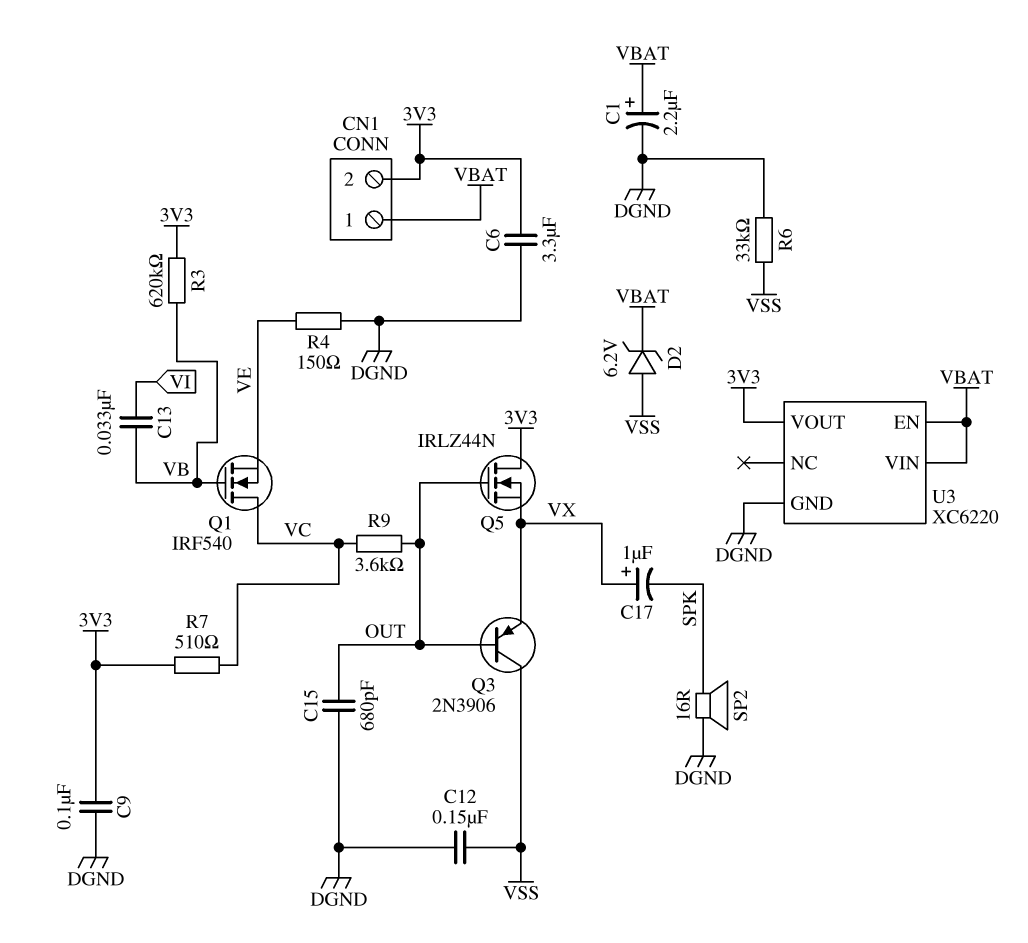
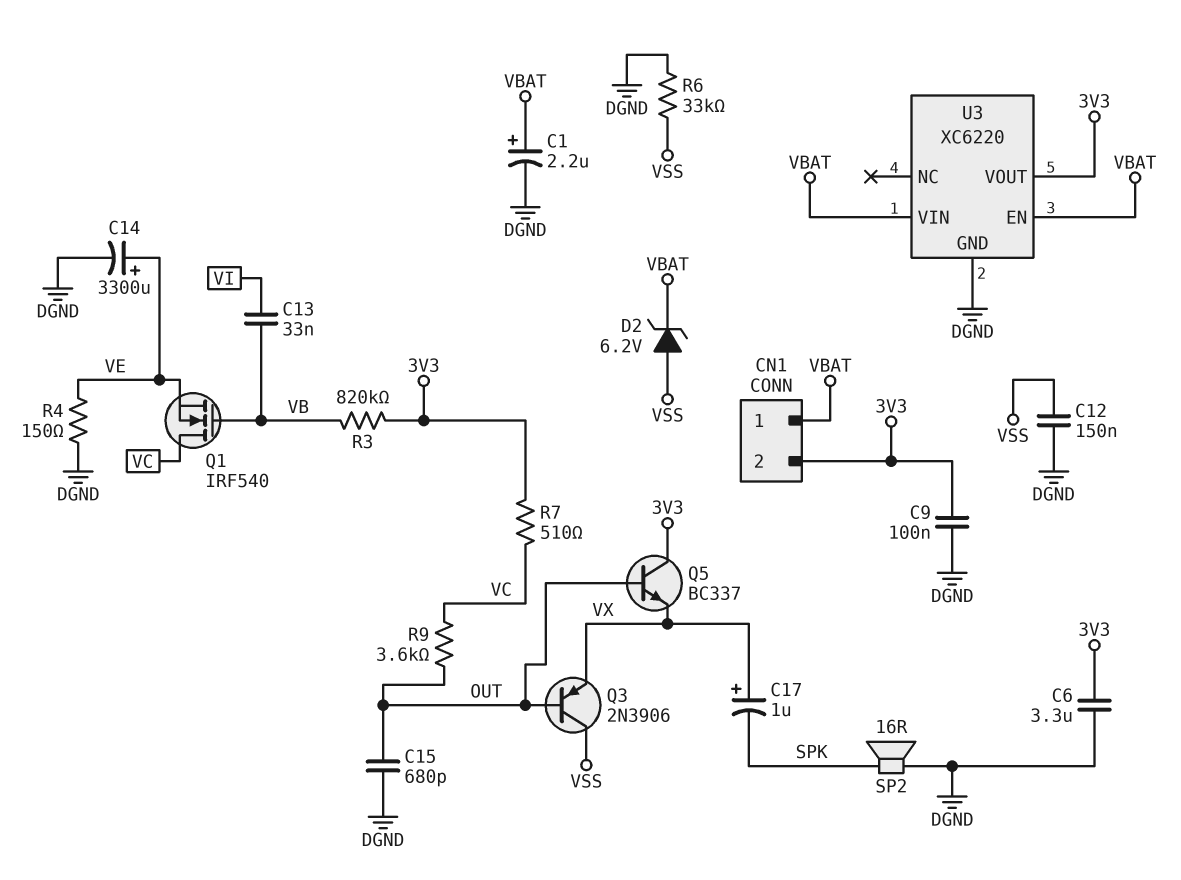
C14: none -> 3300uF (plus VE, minus DGND)
Q5: NMOS IRLZ44N (G OUT, D 3V3, S VX) -> NPN BC337 (B OUT, C 3V3, E VX)
R3: 620k (3V3, VB) -> 820k (3V3, VB)

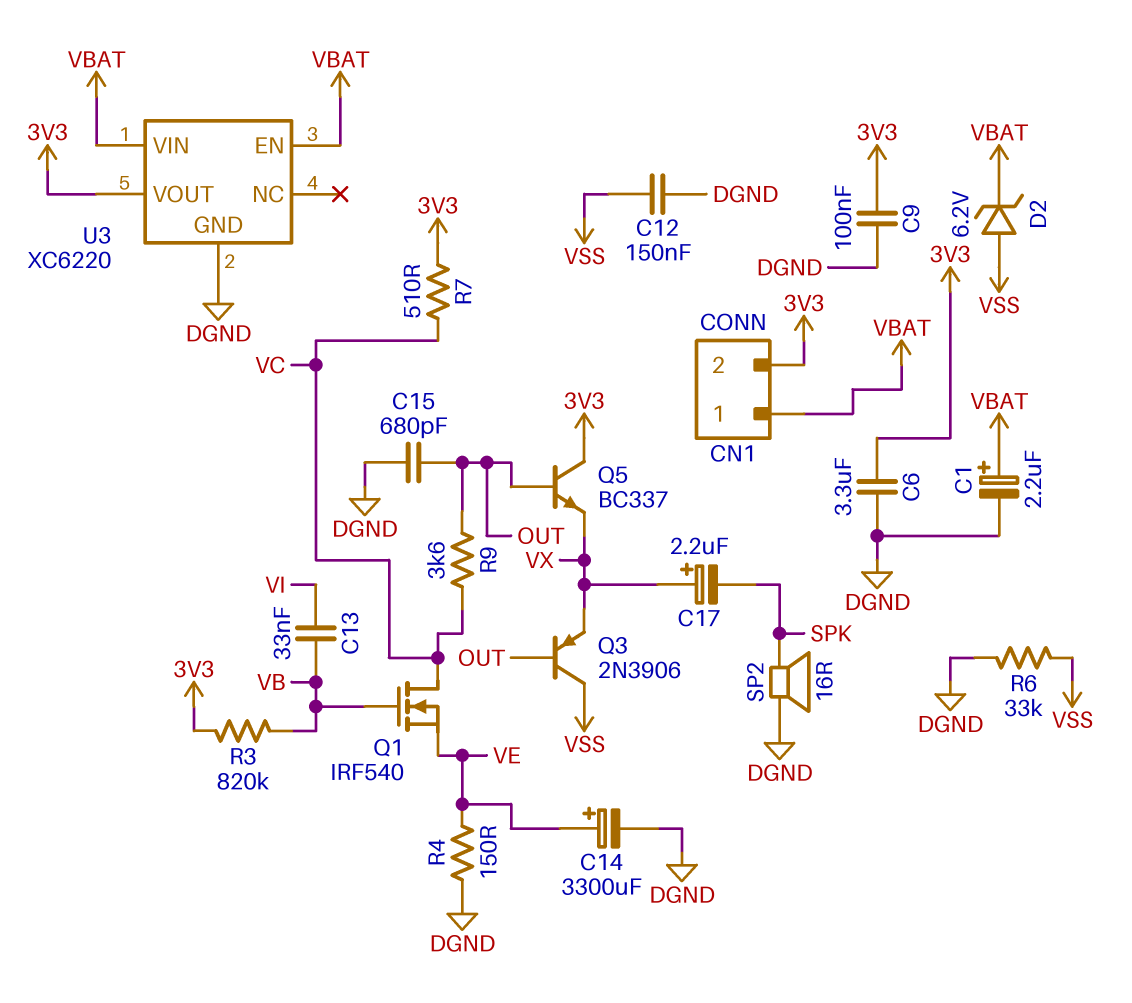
C17: 1uF (plus VX, minus SPK) -> 2.2uF (plus VX, minus SPK)

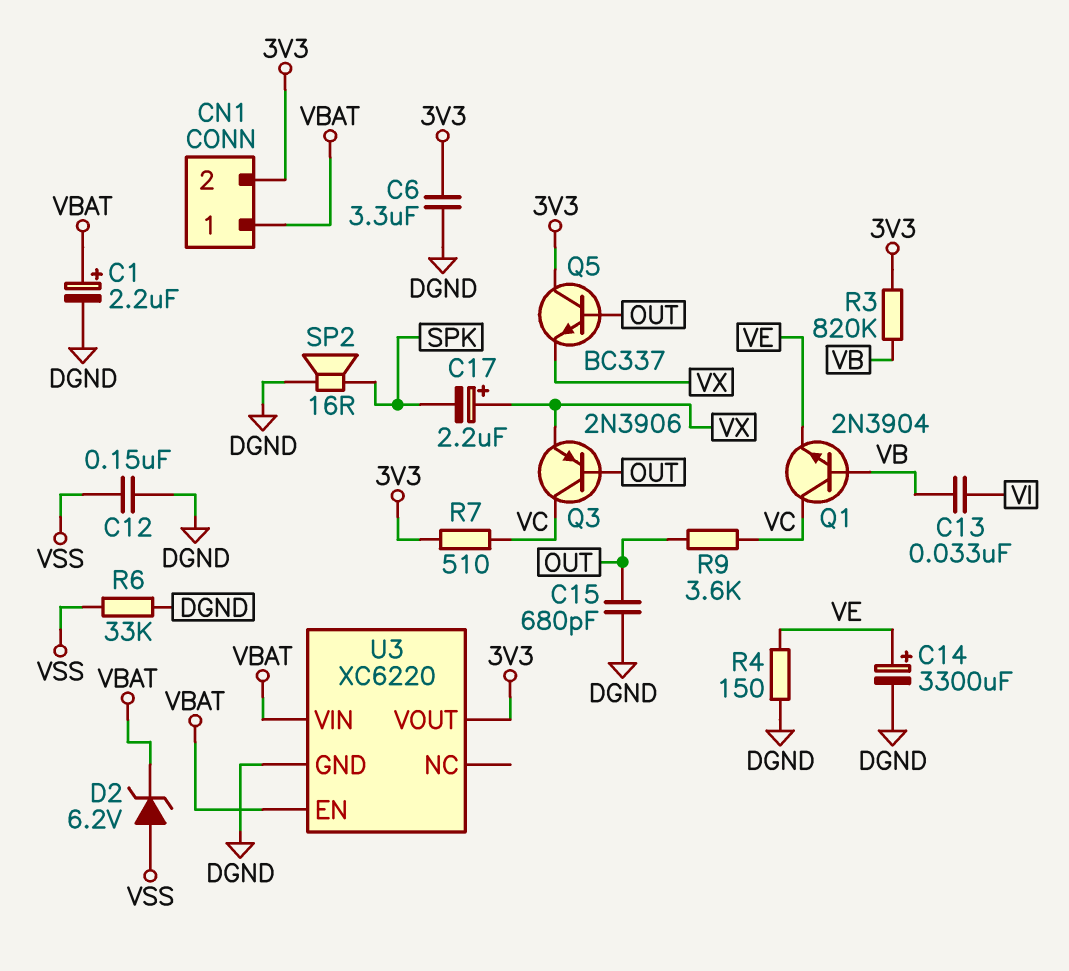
C9: 100nF (3V3, DGND) -> none
Q1: NMOS IRF540 (G VB, D VC, S VE) -> NPN 2N3904 (B VB, C VC, E VE)
Q3: PNP 2N3906 (B OUT, C VSS, E VX) -> PNP 2N3906 (B OUT, C VC, E VX)

